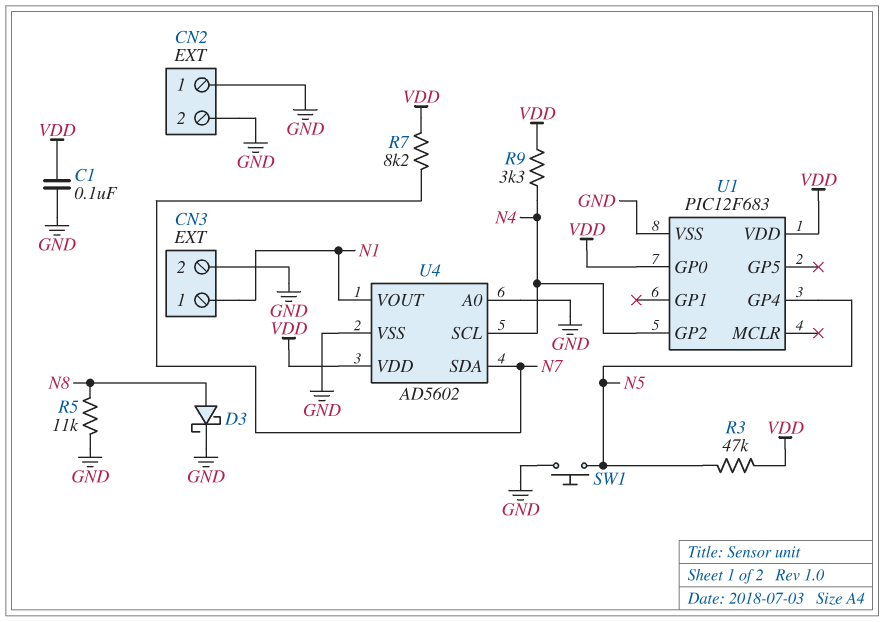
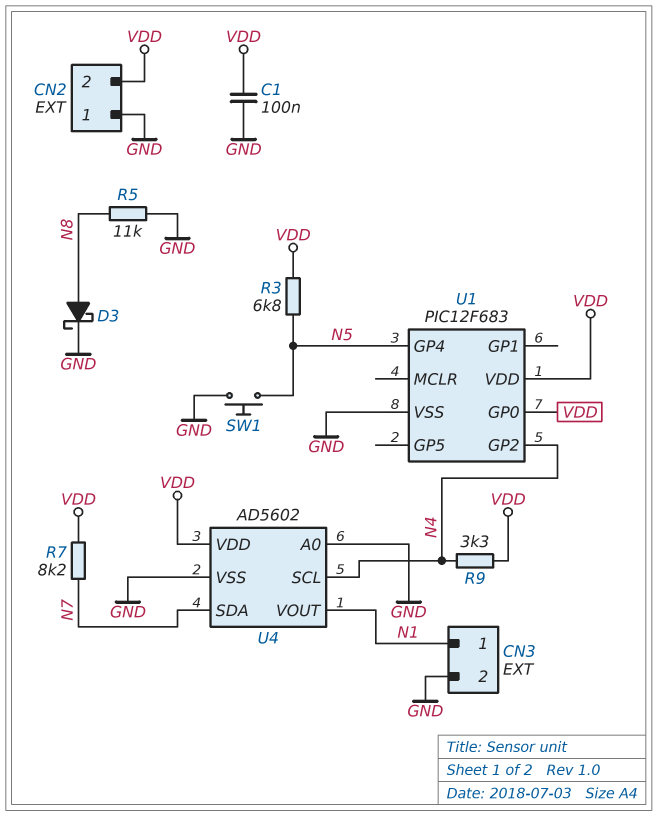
CN2 pin 2: GND -> VDD
R3: 47k (N5, VDD) -> 6.8k (N5, VDD)

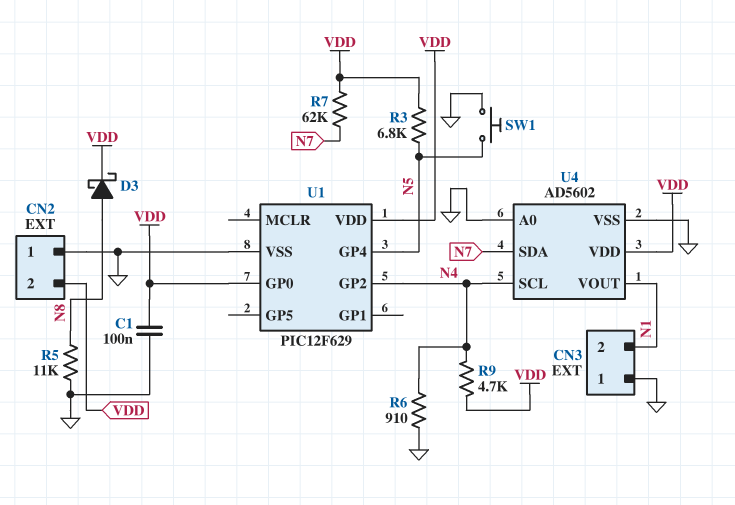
CN3 pin 1: N1 -> GND
CN3 pin 2: GND -> N1
D3: schottky (A N8, K GND) -> schottky (A N8, K VDD)
R6: none -> 910 (GND, N4)
R7: 8.2k (N7, VDD) -> 62k (N7, VDD)
R9: 3.3k (N4, VDD) -> 4.7k (N4, VDD)
U1: PIC12F683 -> PIC12F629

